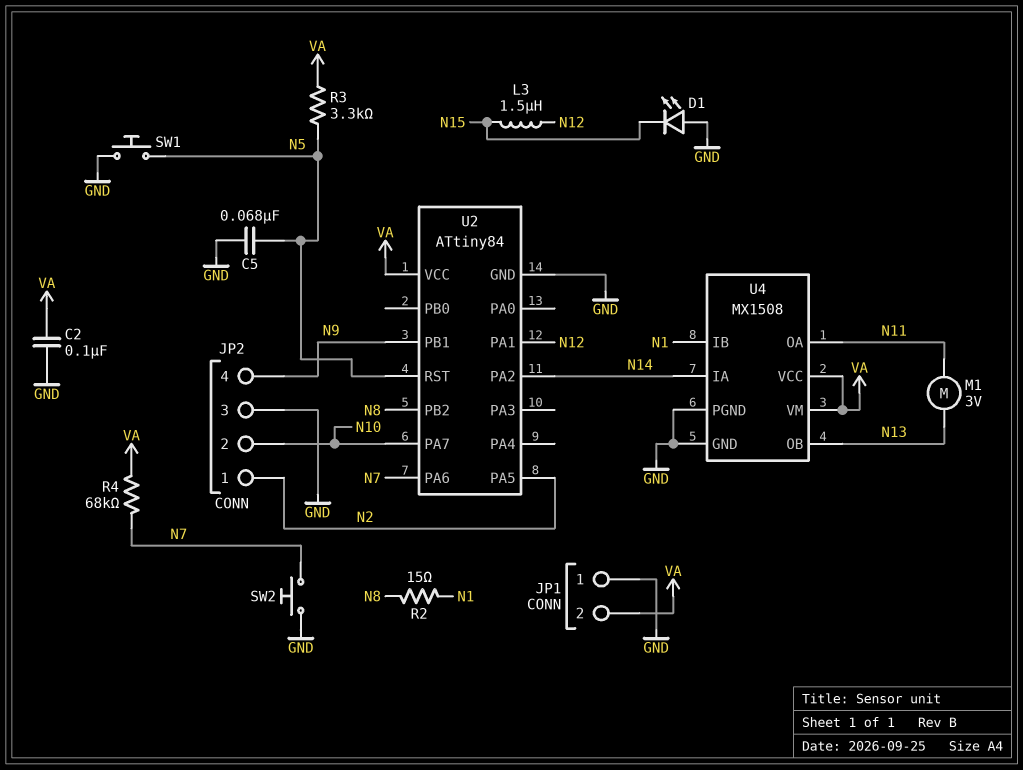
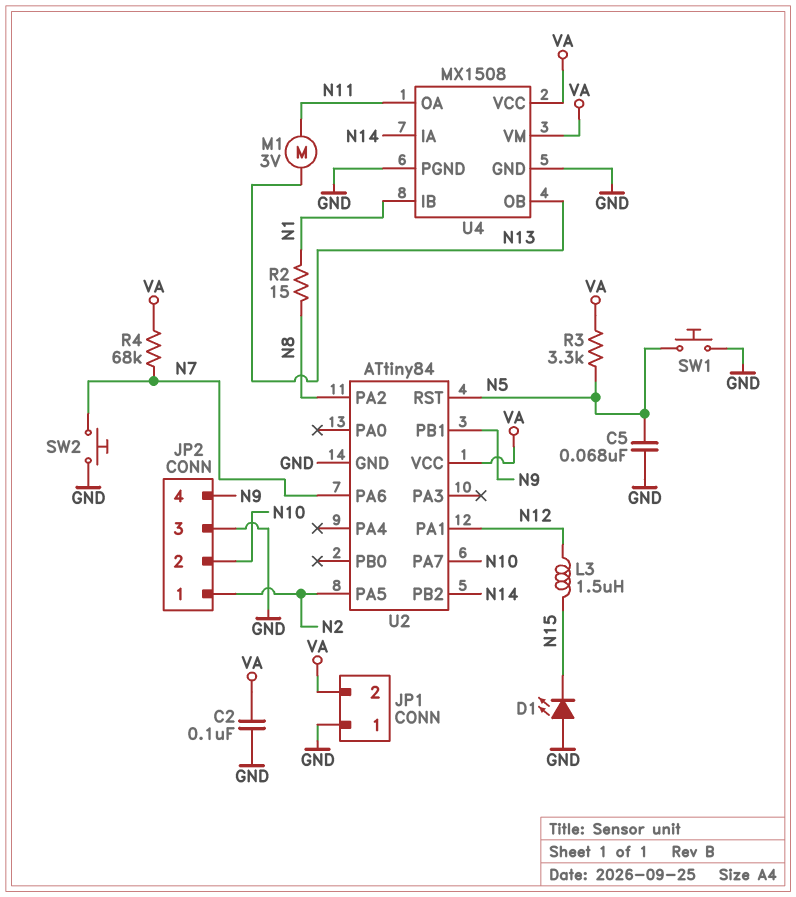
U2 pin PA2: N14 -> N8
U2 pin PB2: N8 -> N14

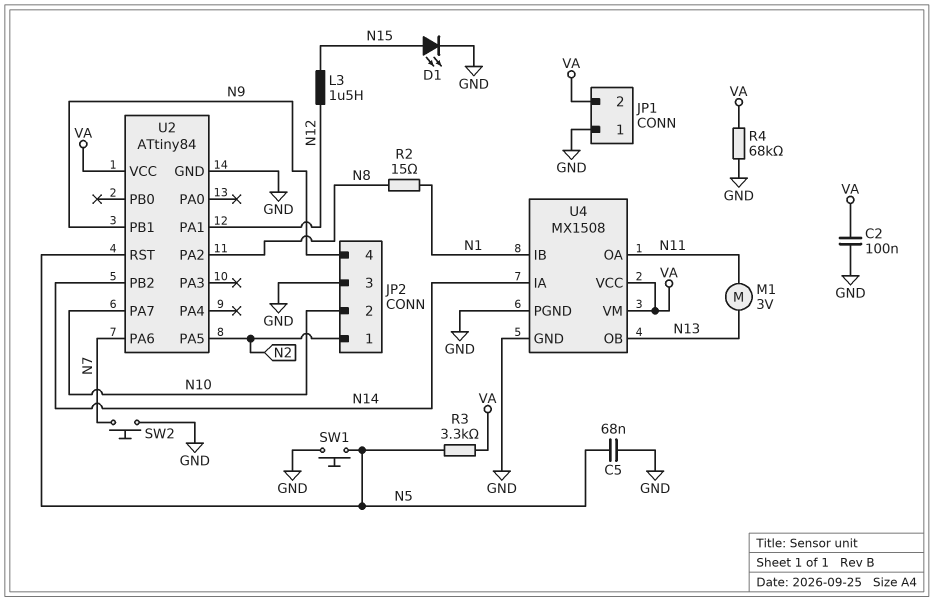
D1: LED (A GND, K N15) -> LED (A N15, K GND)
R4: 68k (N7, VA) -> 68k (GND, VA)

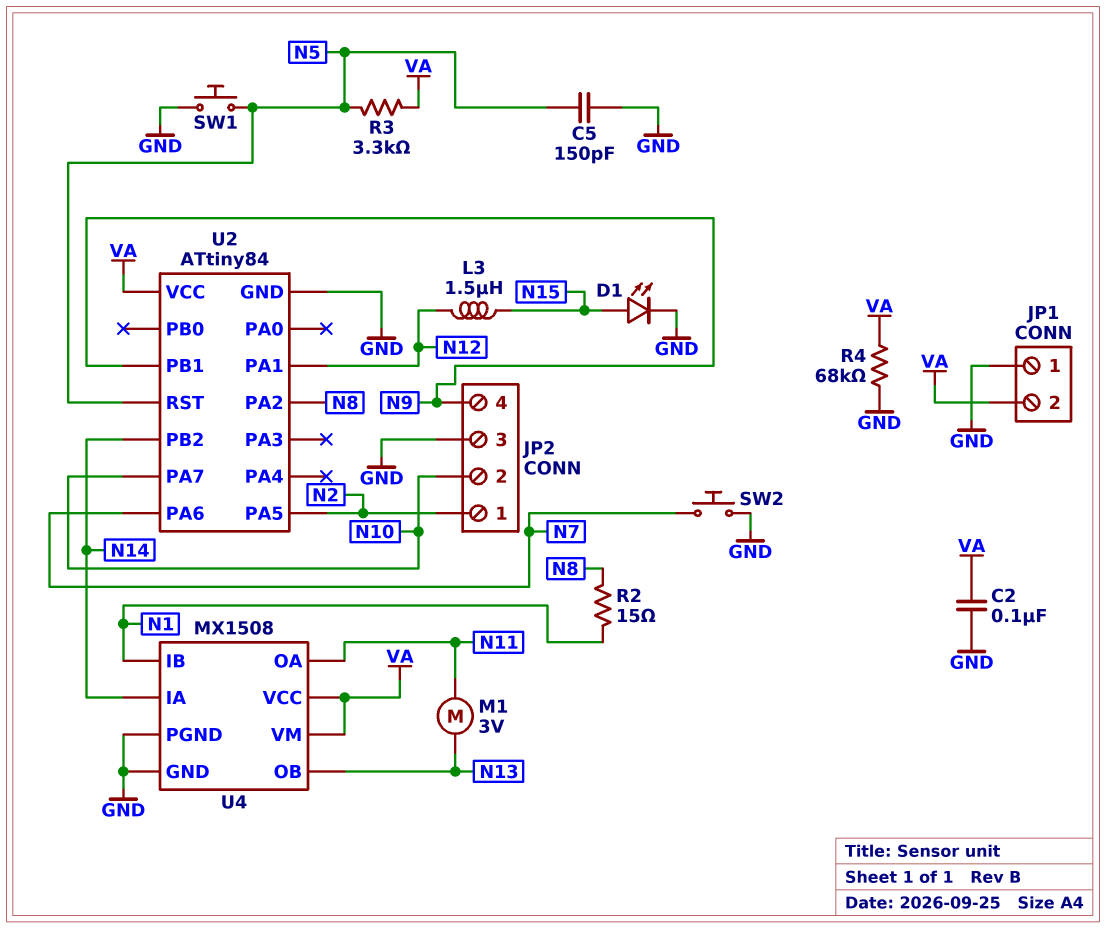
C5: 68nF (GND, N5) -> 150pF (GND, N5)

